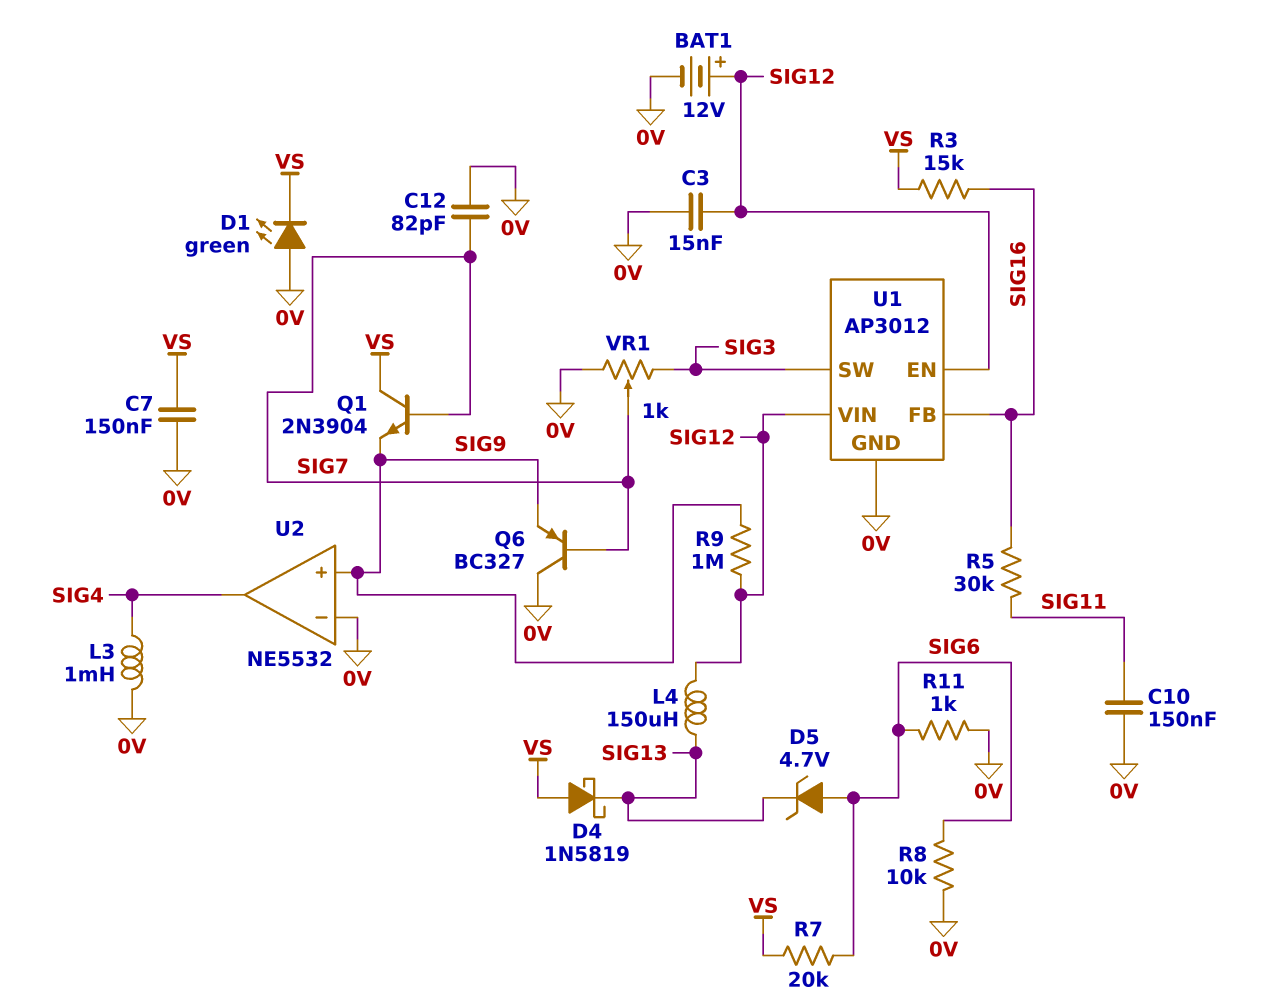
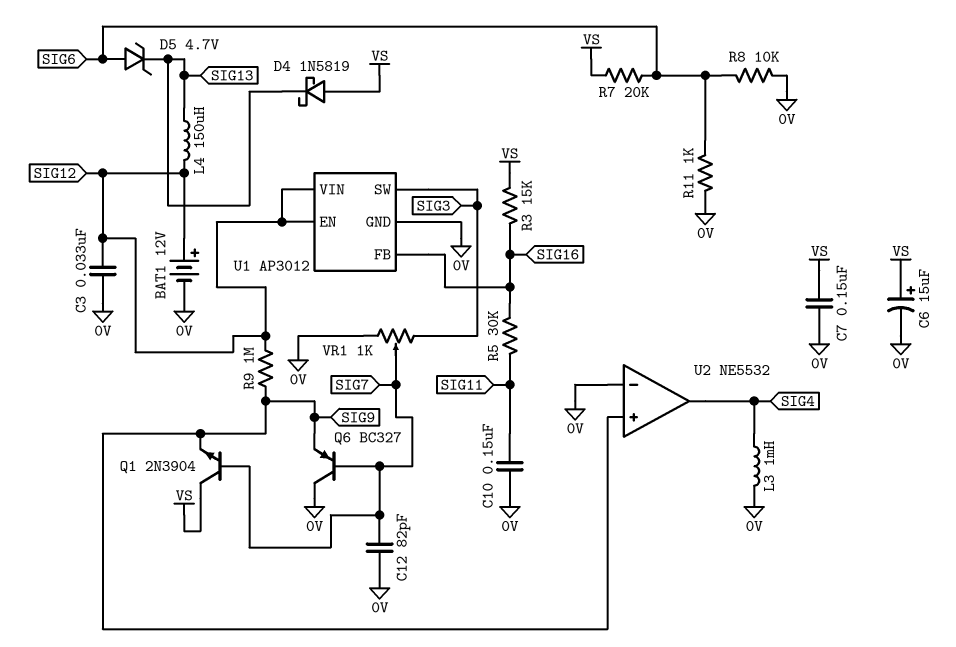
C3: 15nF (0V, SIG12) -> 33nF (0V, SIG12)
C6: none -> 15uF (plus VS, minus 0V)
D1: LED green (A 0V, K VS) -> none

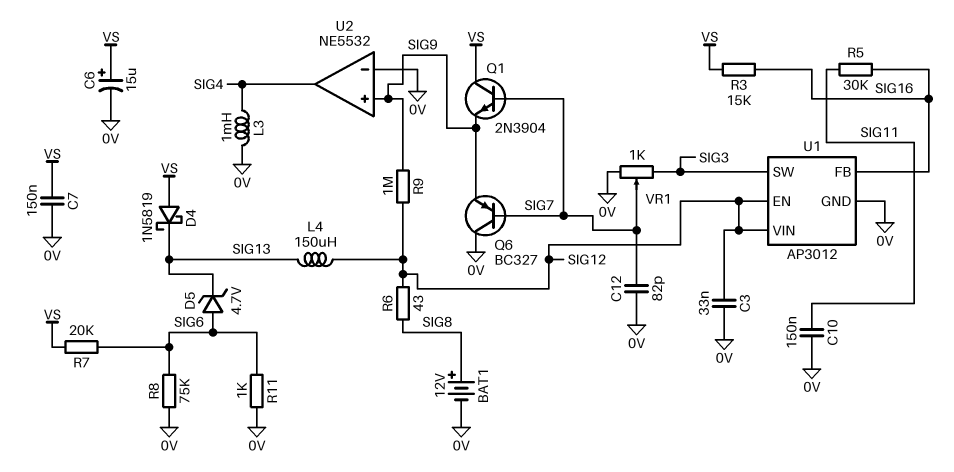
BAT1: 12V (plus SIG12, minus 0V) -> 12V (plus SIG8, minus 0V)
R6: none -> 43 (SIG8, SIG12)
R8: 10k (0V, SIG6) -> 75k (0V, SIG6)

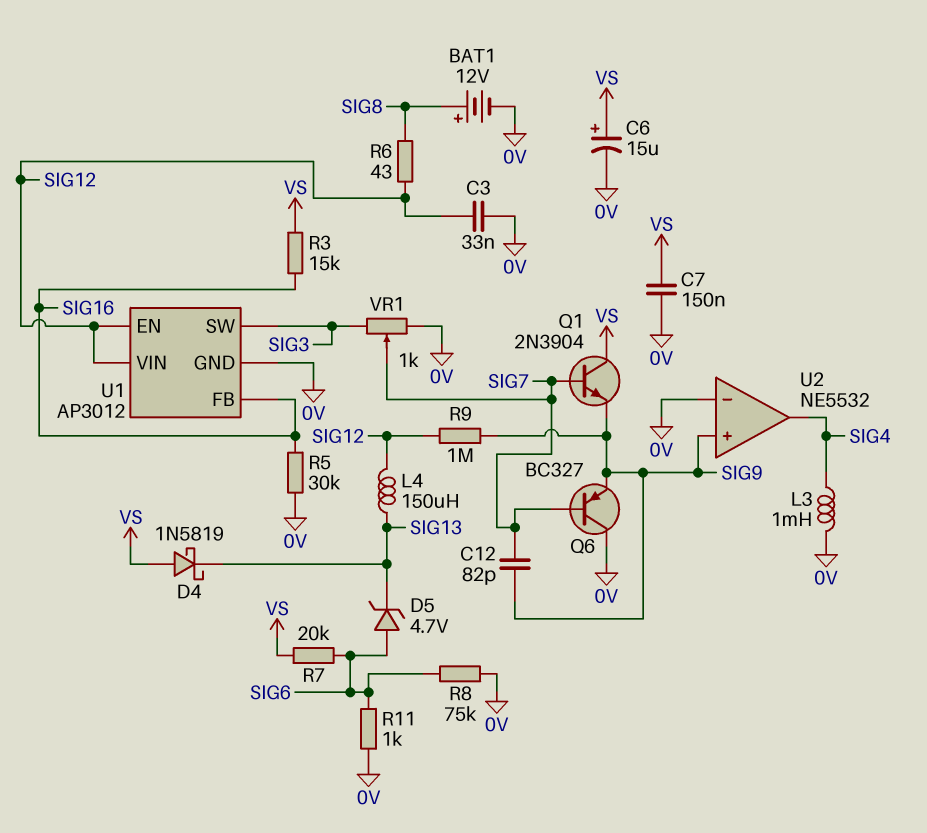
C10: 150nF (0V, SIG11) -> none
C12: 82pF (0V, SIG7) -> 82pF (SIG7, SIG9)
R5: 30k (SIG11, SIG16) -> 30k (0V, SIG16)

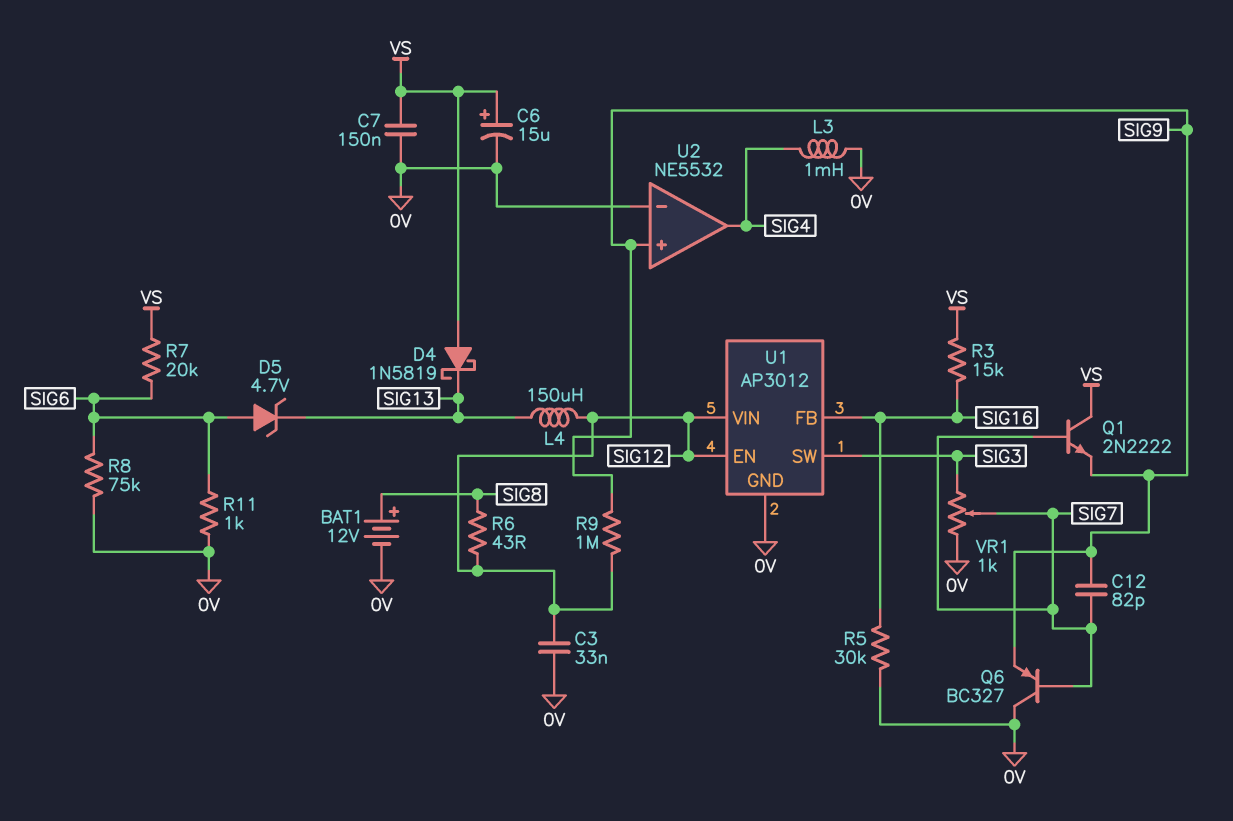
Q1: NPN 2N3904 (B SIG7, C VS, E SIG9) -> NPN 2N2222 (B SIG7, C VS, E SIG9)

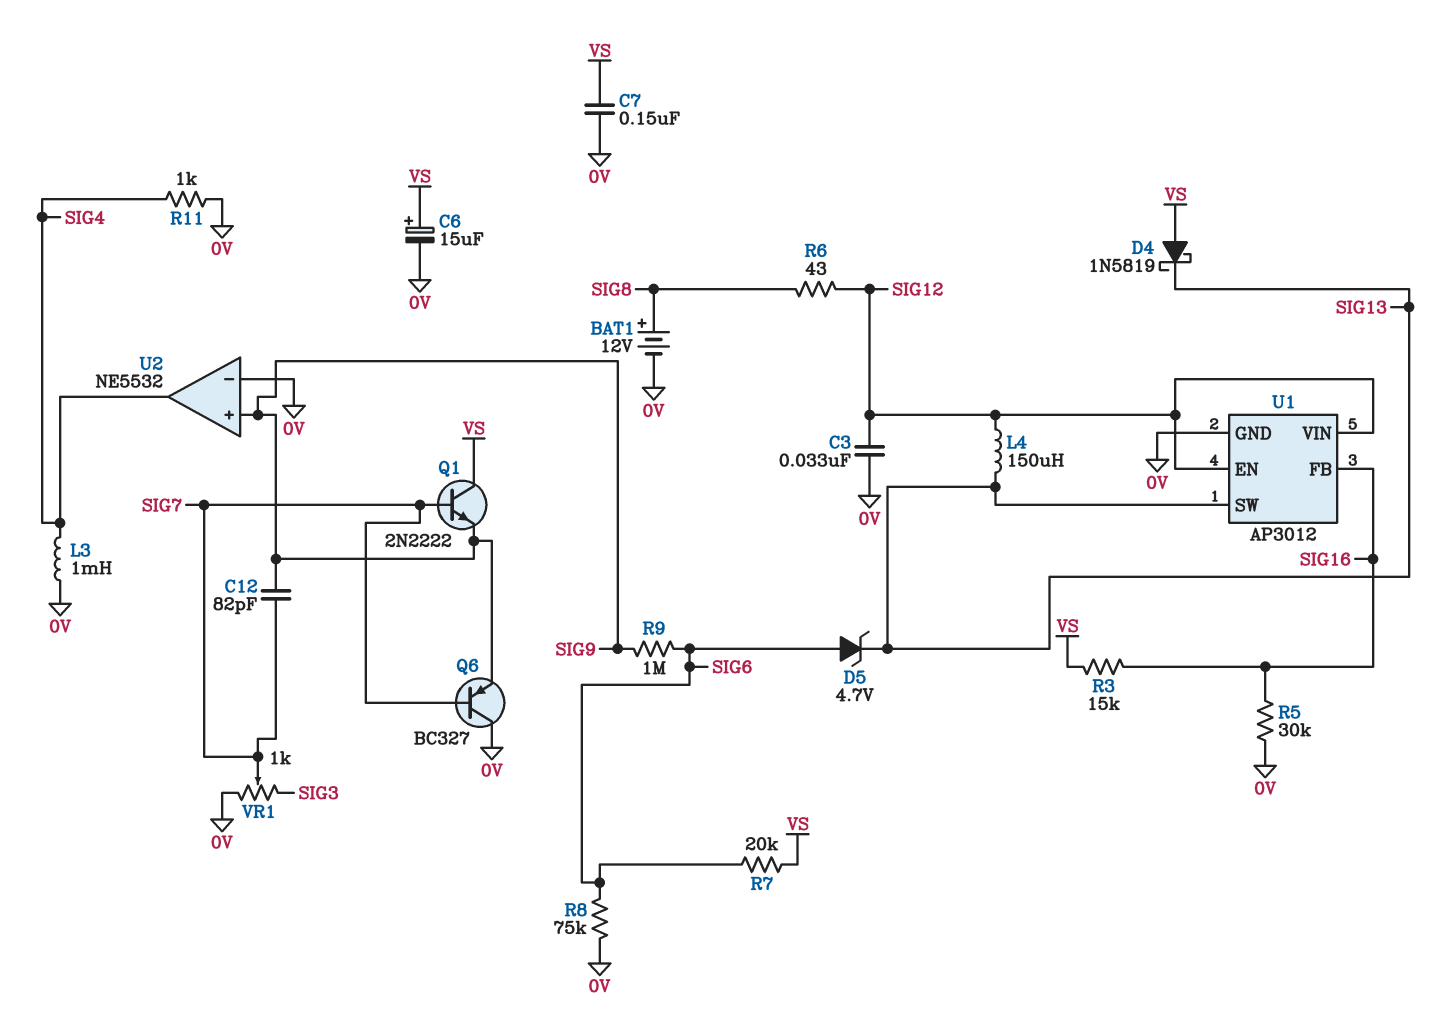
R9: 1M (SIG9, SIG12) -> 1M (SIG6, SIG9)
R11: 1k (0V, SIG6) -> 1k (0V, SIG4)
U1 pin SW: SIG3 -> SIG13

